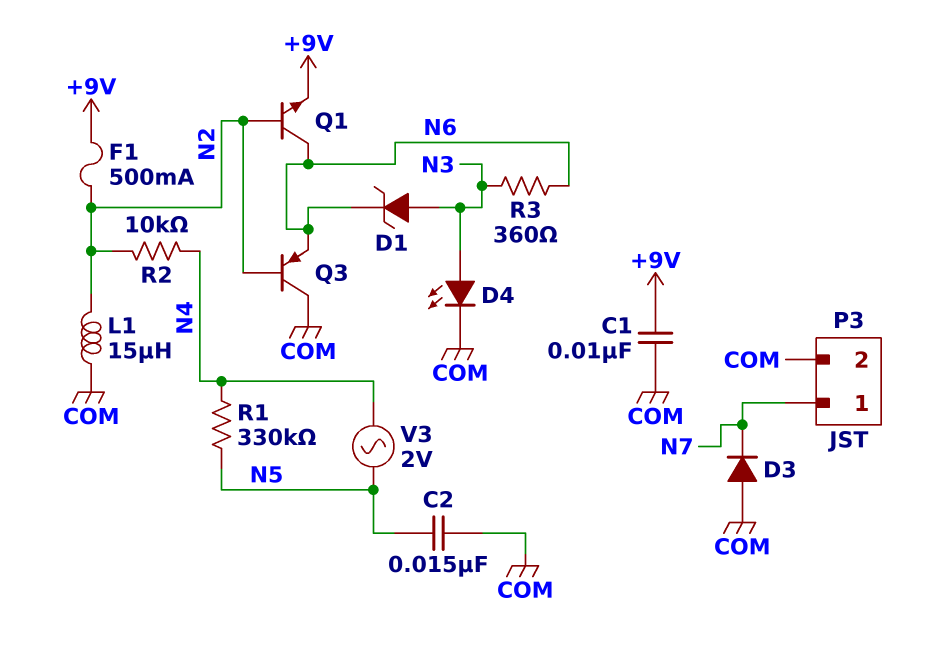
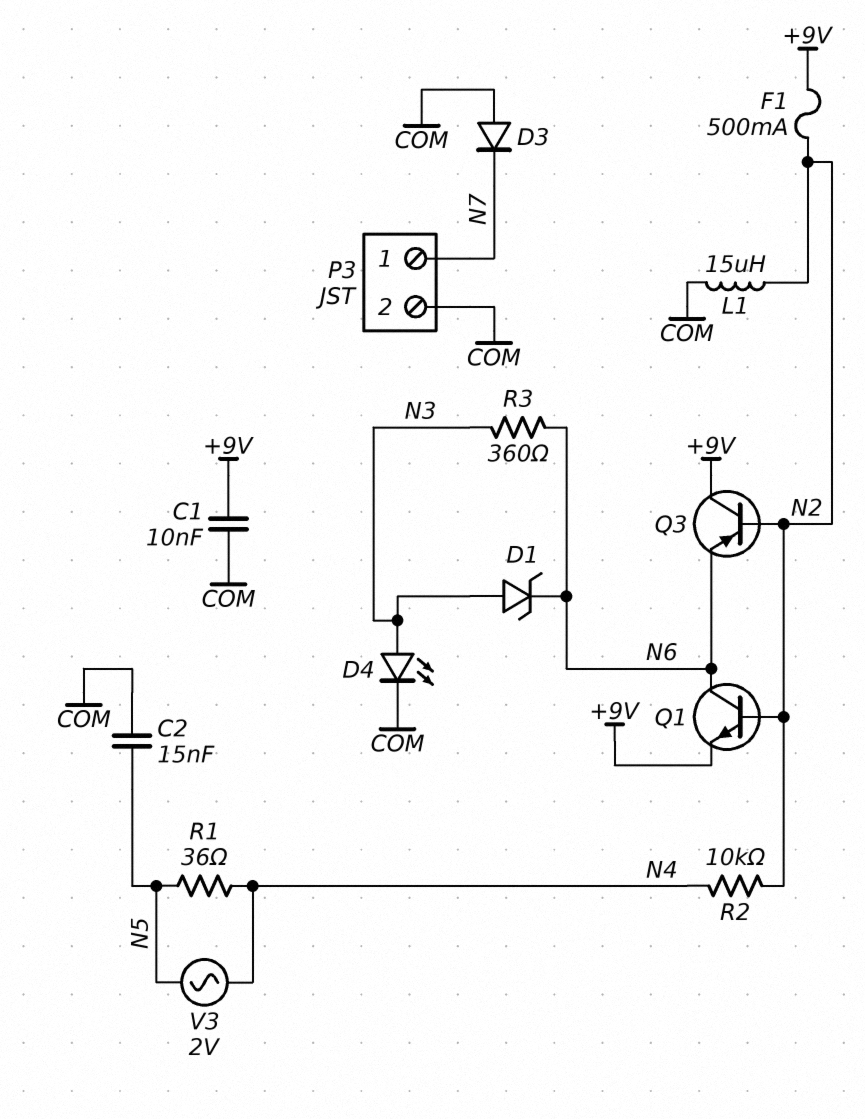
Q3: PNP (B N2, C COM, E N6) -> PNP (B N2, C +9V, E N6)
R1: 330k (N4, N5) -> 36 (N4, N5)

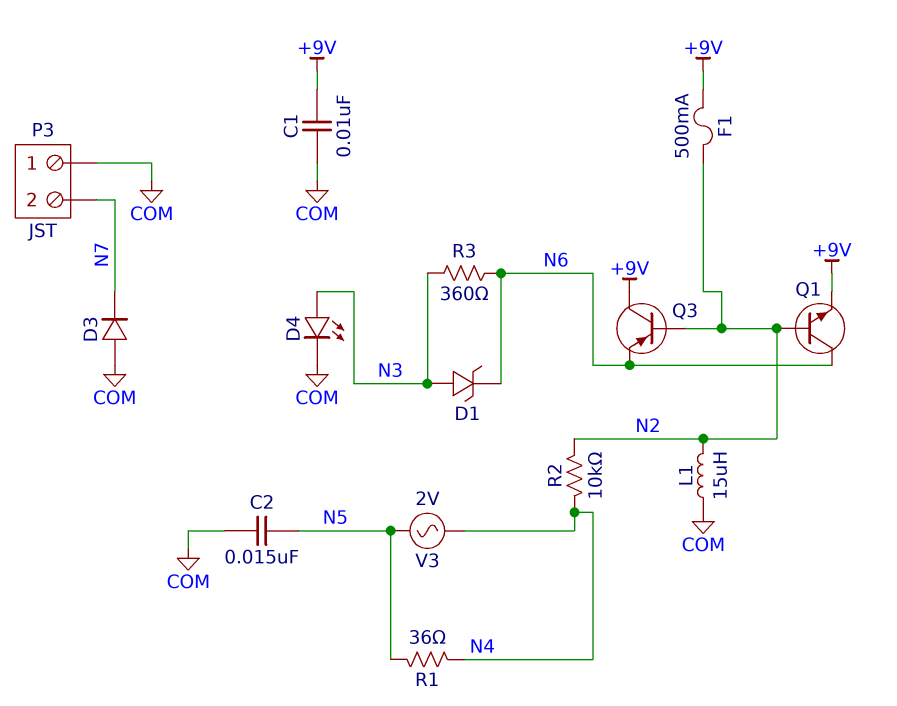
P3 pin 1: N7 -> COM
P3 pin 2: COM -> N7

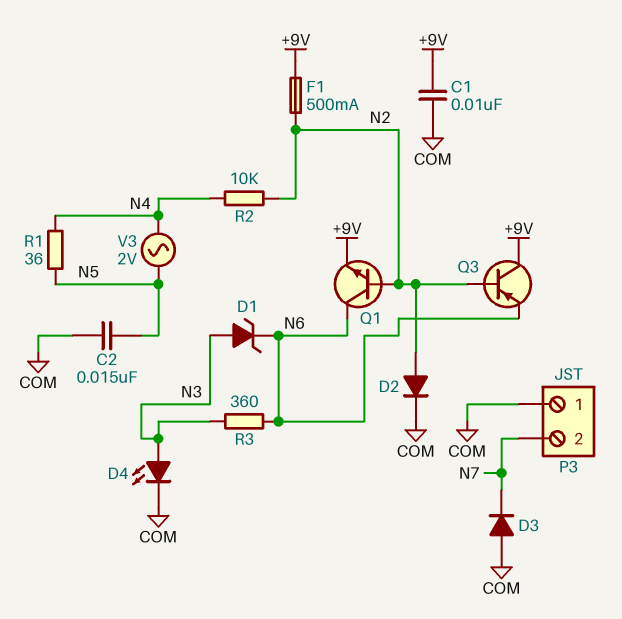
D2: none -> diode (A N2, K COM)
L1: 15uH (COM, N2) -> none

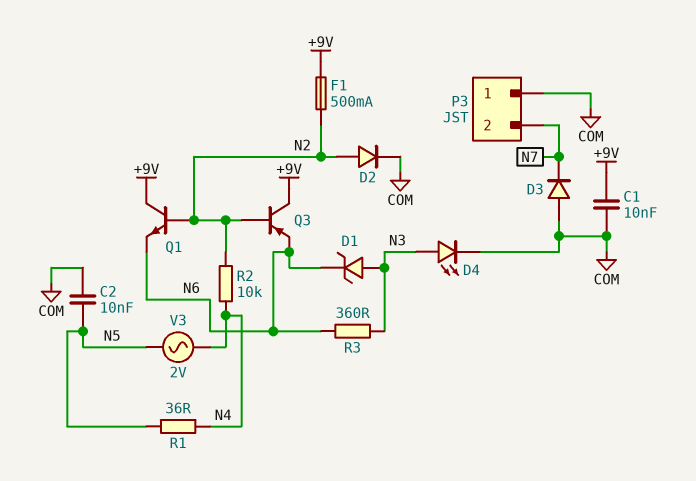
C2: 15nF (COM, N5) -> 10nF (COM, N5)
Q1: NPN (B N2, C N6, E +9V) -> NPN (B N2, C +9V, E N6)

